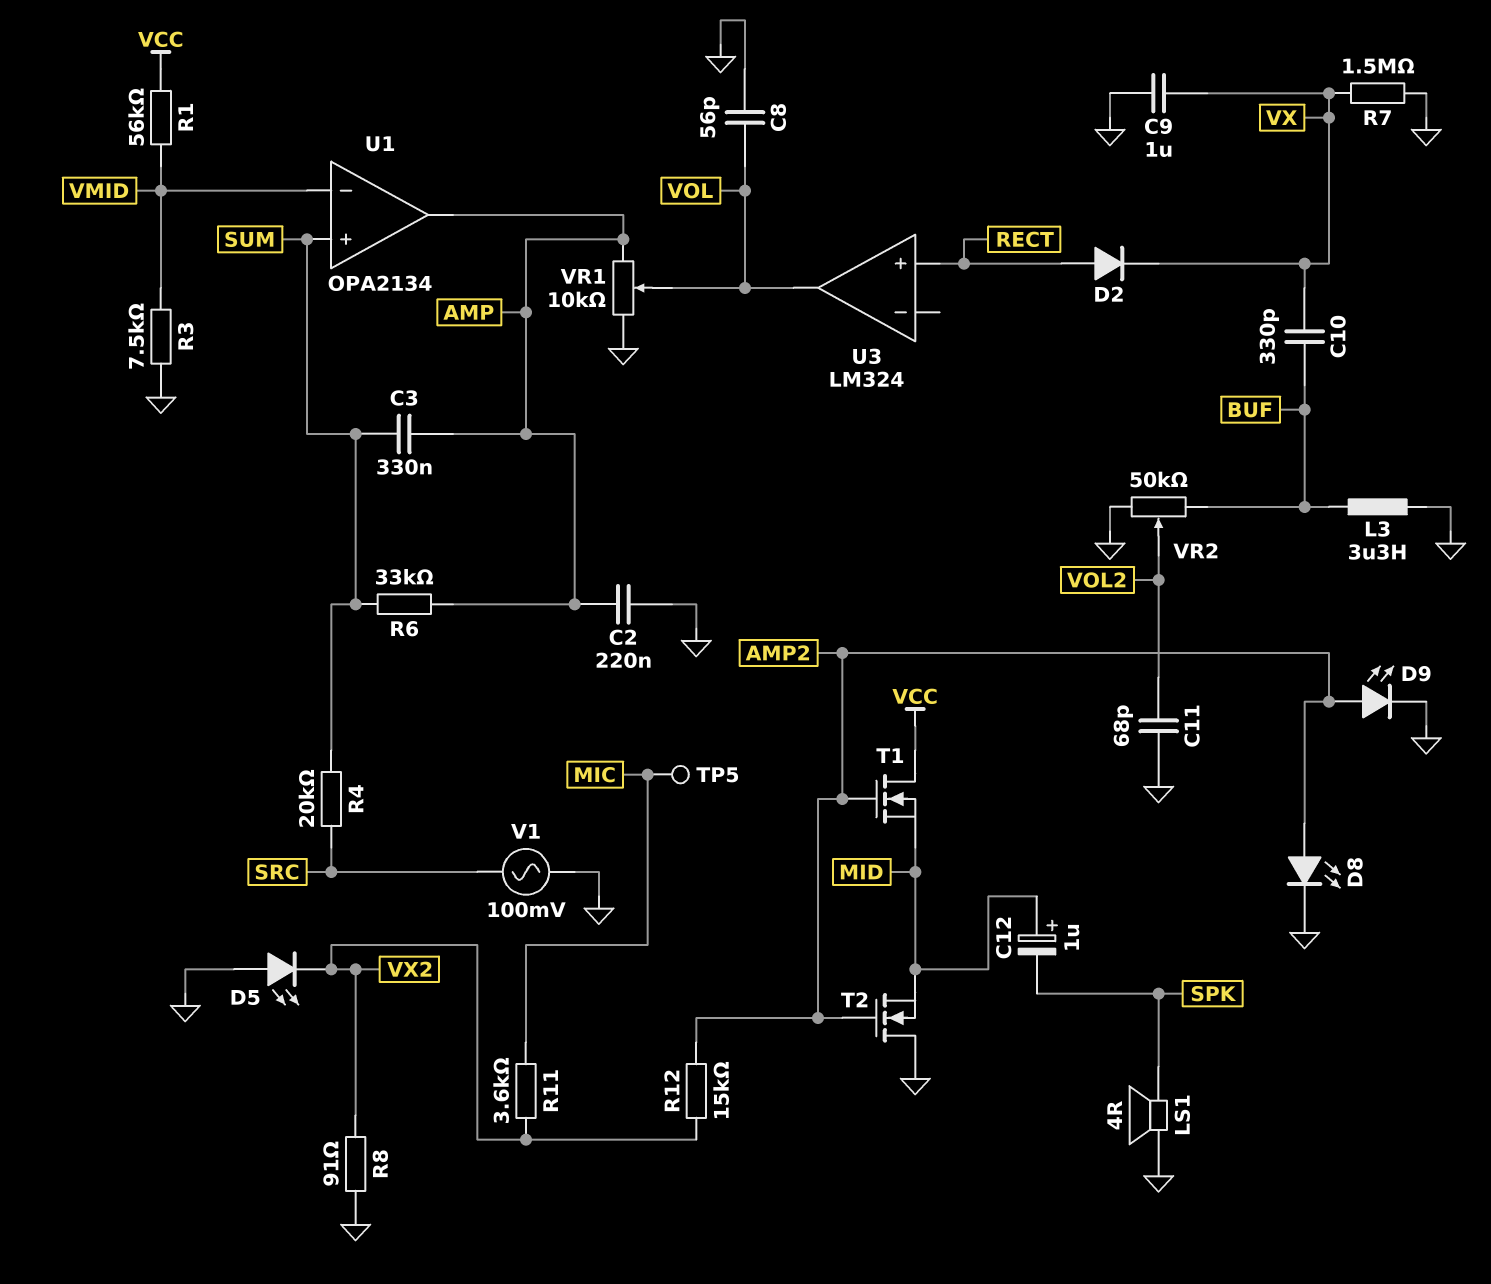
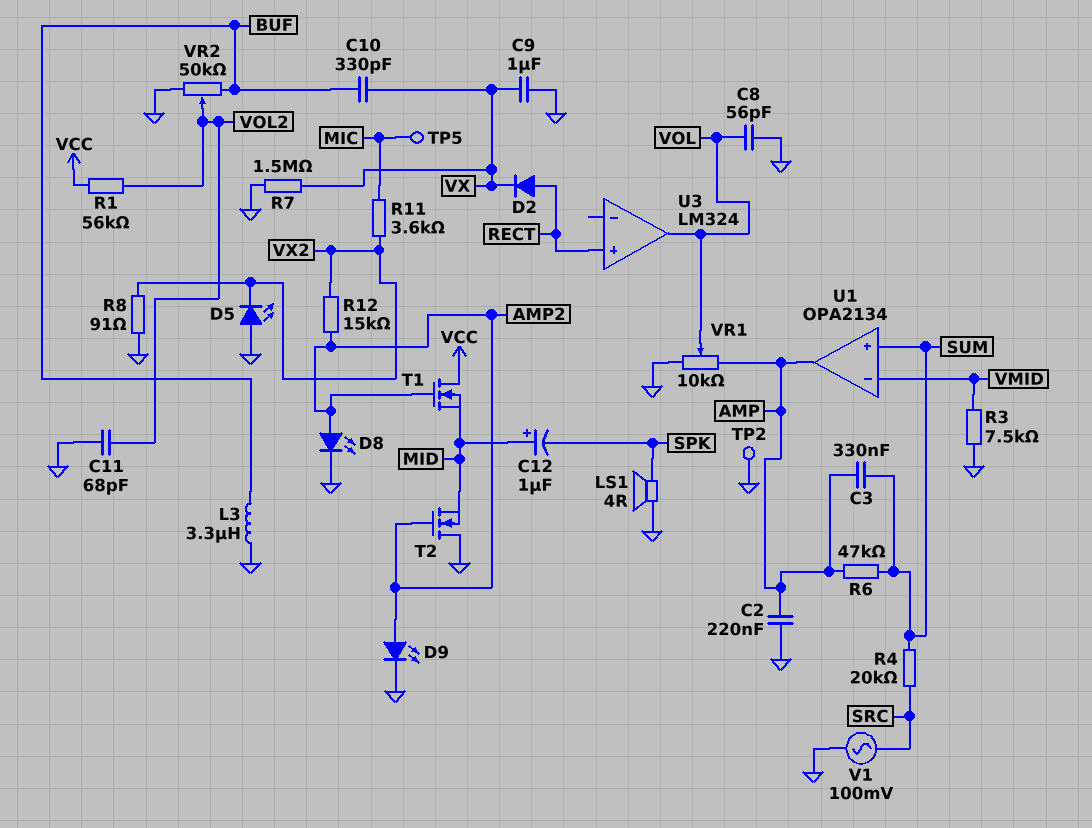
R1: 56k (VCC, VMID) -> 56k (VCC, VOL2)
R6: 33k (AMP, SUM) -> 47k (AMP, SUM)
TP2: none -> test point (GND)

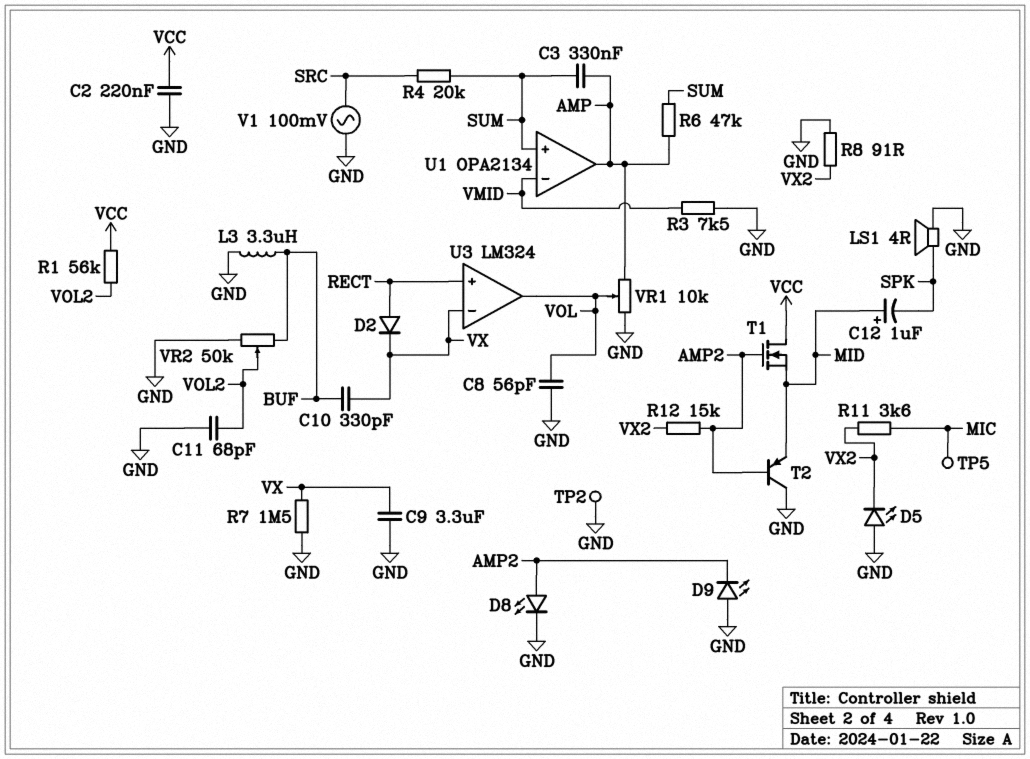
C2: 220nF (AMP, GND) -> 220nF (GND, VCC)
C9: 1uF (GND, VX) -> 3.3uF (GND, VX)
D9: LED (A AMP2, K GND) -> LED (A GND, K AMP2)
T2: NMOS (G AMP2, D GND, S MID) -> PNP (B AMP2, C GND, E MID)
U3 pin in-: none -> VX

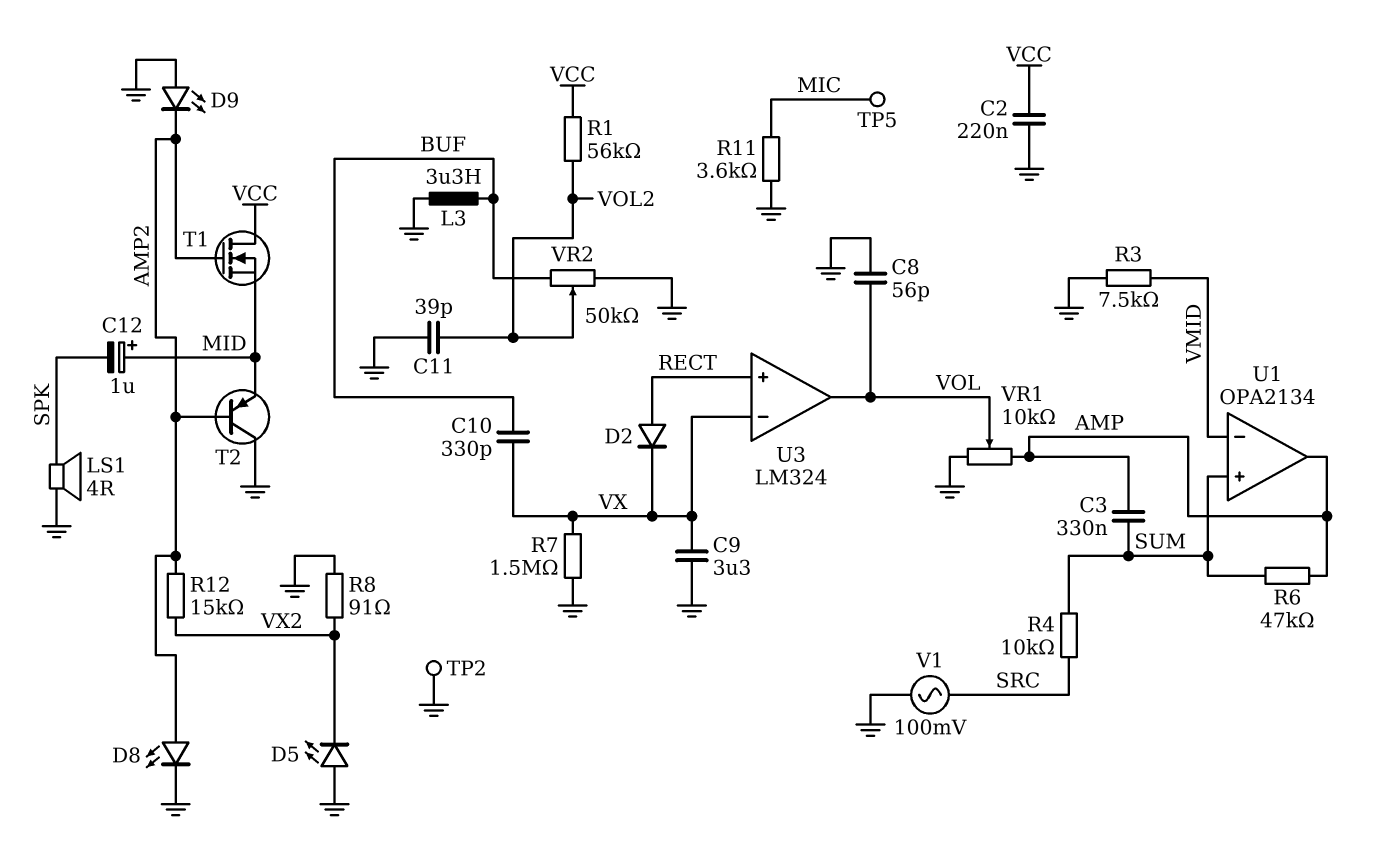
C11: 68pF (GND, VOL2) -> 39pF (GND, VOL2)
R4: 20k (SRC, SUM) -> 10k (SRC, SUM)
R11: 3.6k (MIC, VX2) -> 3.6k (GND, MIC)

